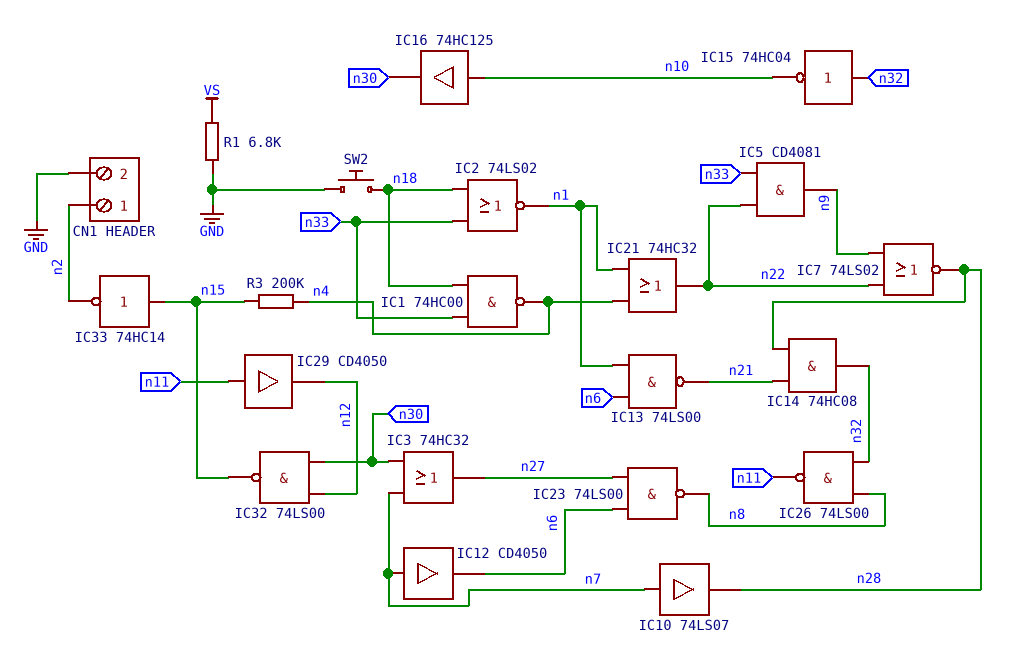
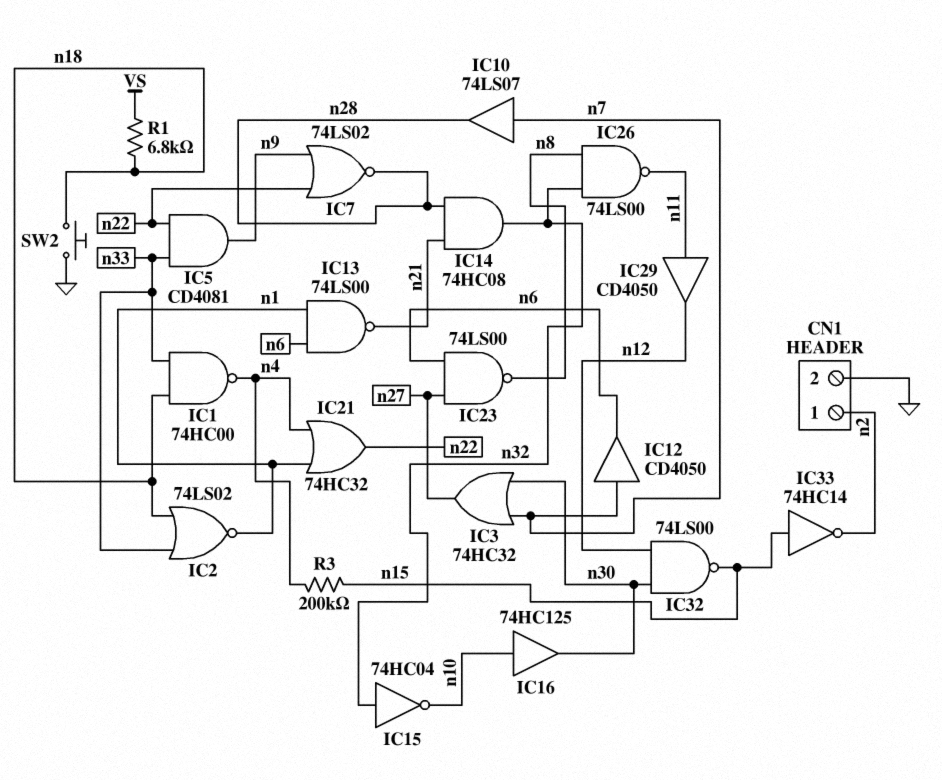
R1: 6.8k (GND, VS) -> 6.8k (VS, n18)

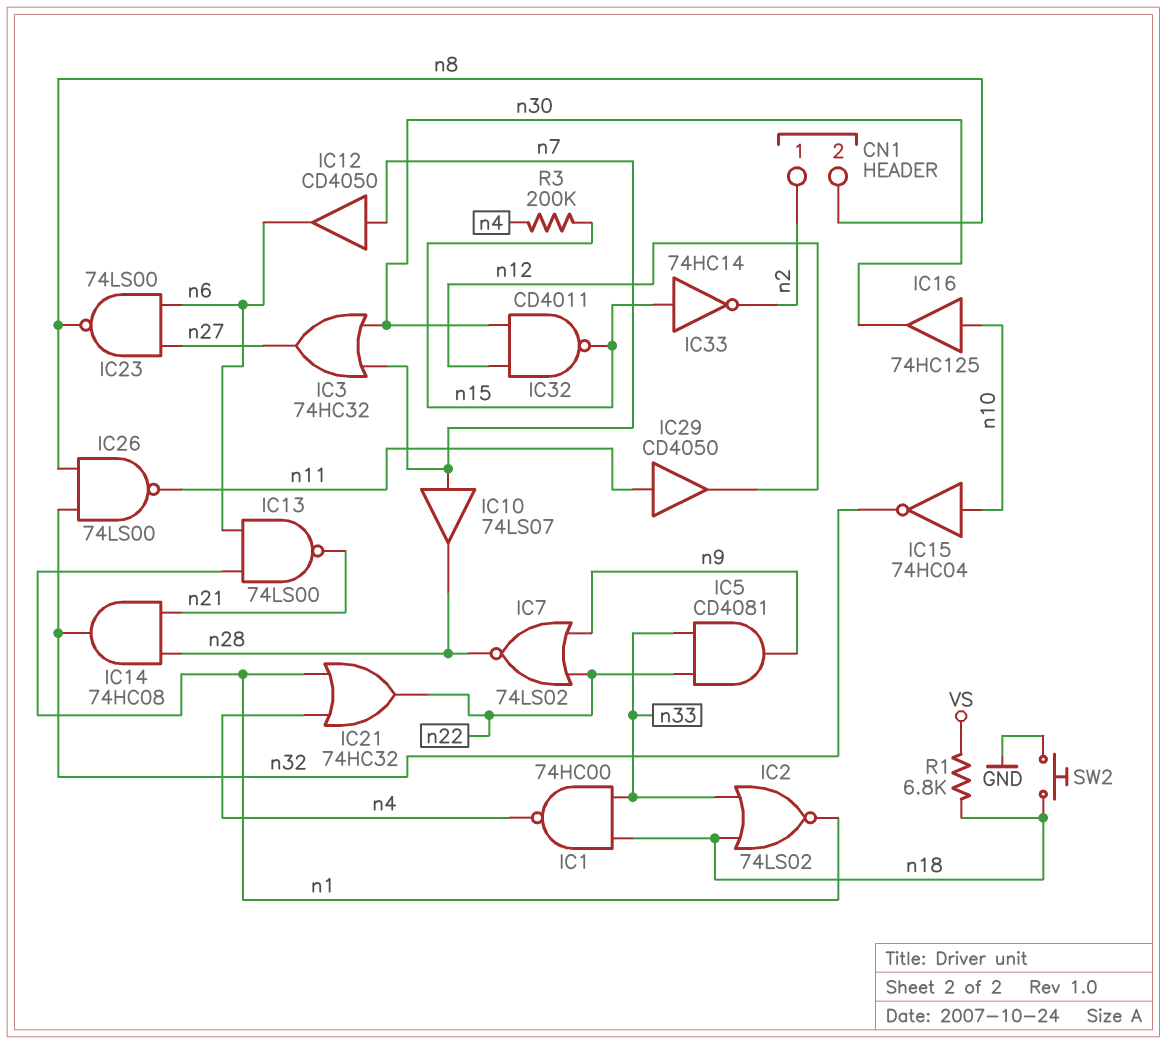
CN1 pin 2: GND -> n8
IC15: NOT 74HC04 (in n32, out n10) -> NOT 74HC04 (in n10, out n32)
IC32: NAND 74LS00 (in n12, in n30, out n15) -> NAND CD4011 (in n12, in n30, out n15)

